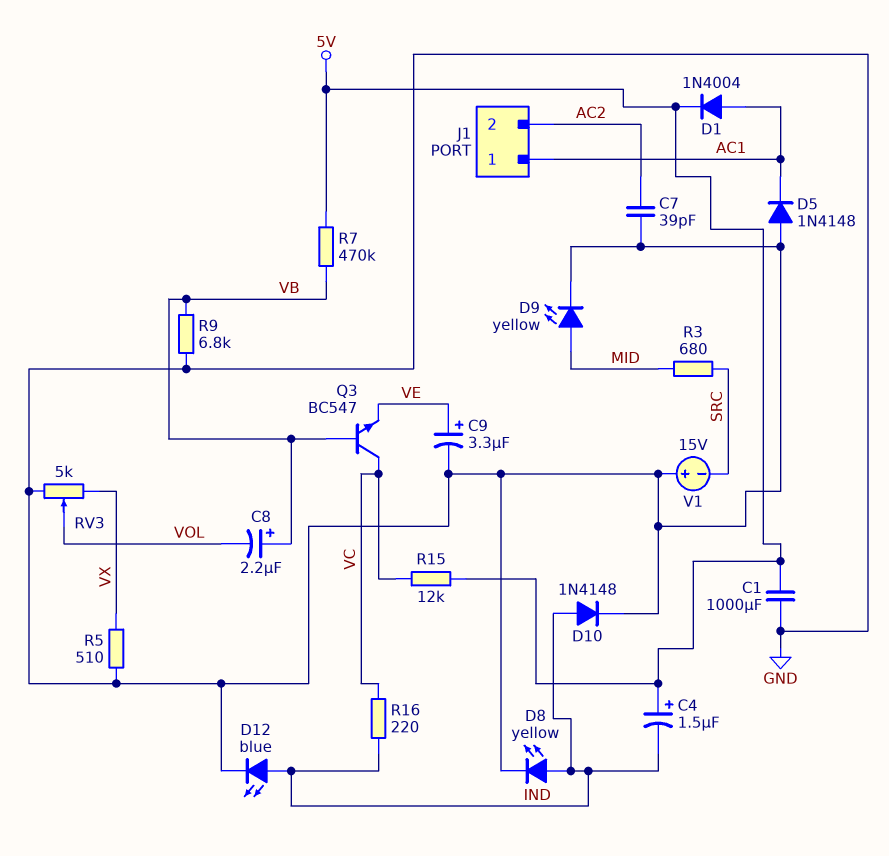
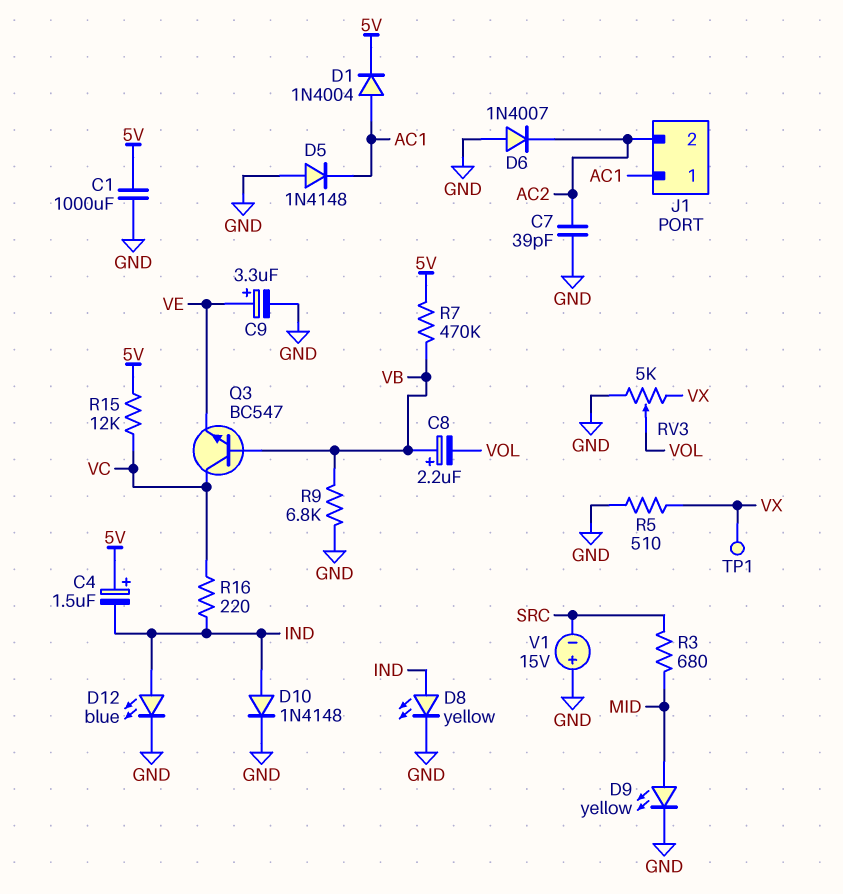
D6: none -> diode 1N4007 (A GND, K AC2)
TP1: none -> test point (VX)

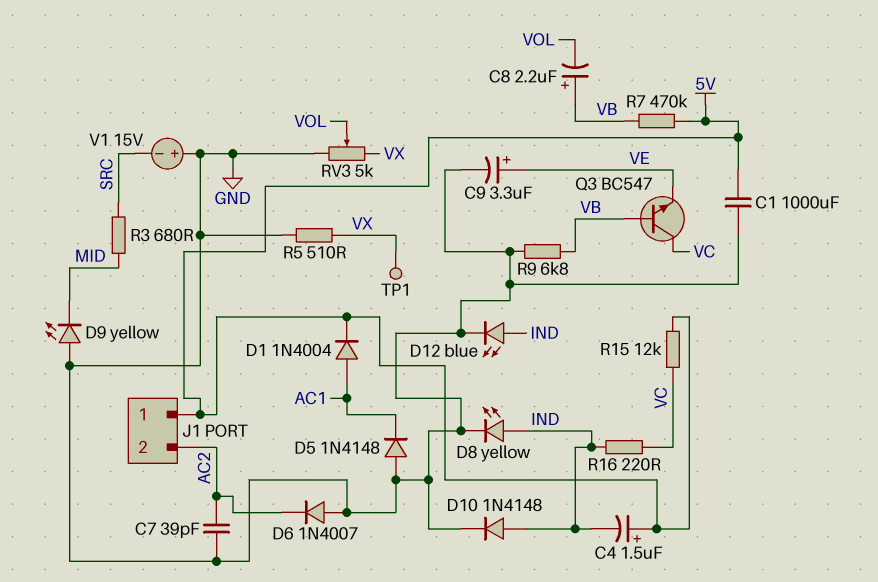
D9: LED yellow (A MID, K GND) -> LED yellow (A GND, K MID)
J1 pin 1: AC1 -> 5V

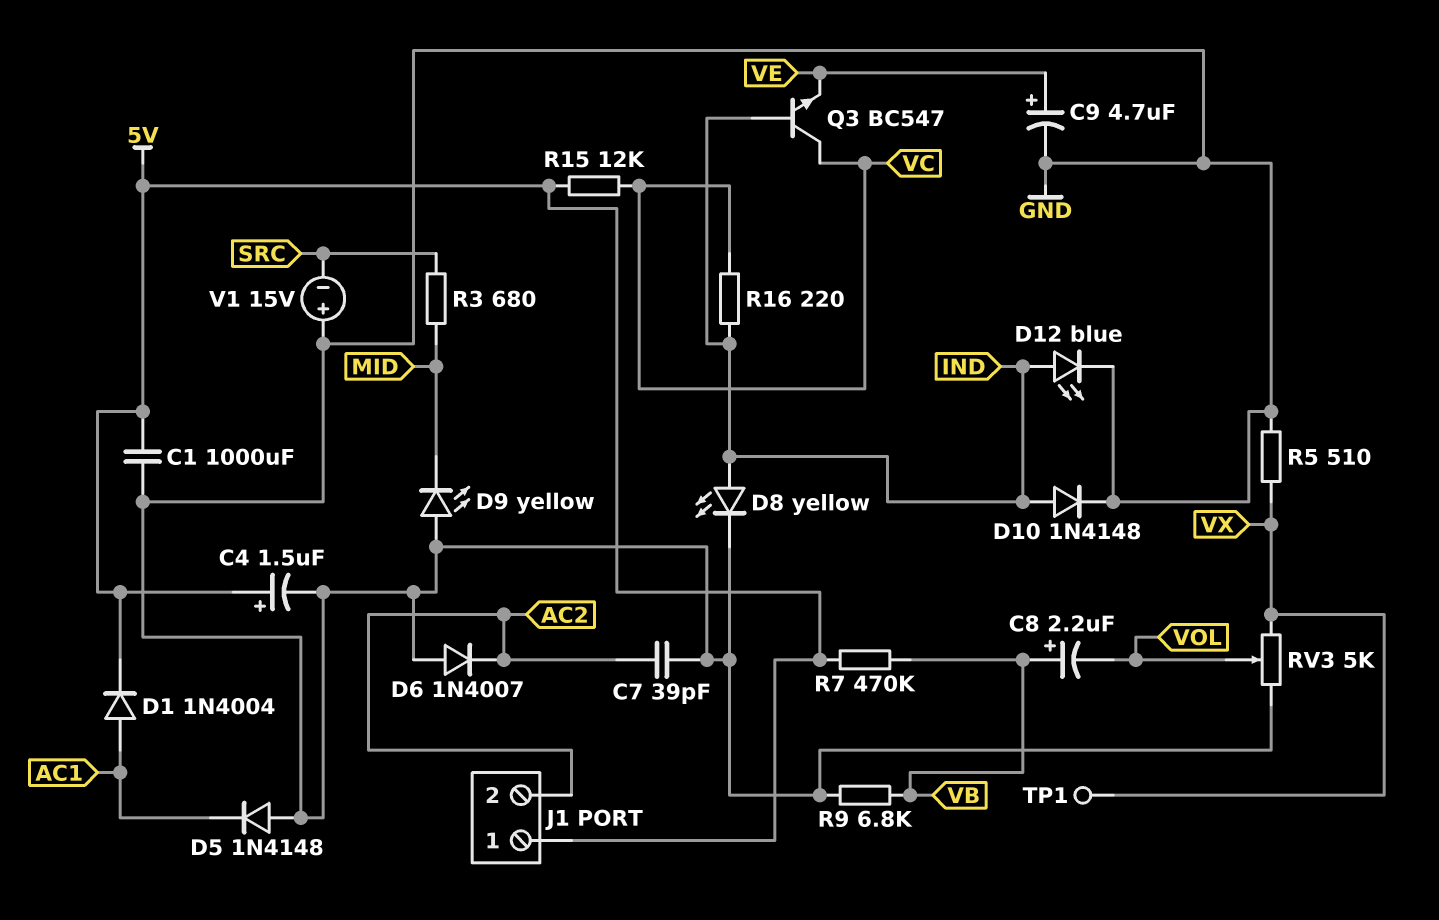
C4: 1.5uF (plus 5V, minus IND) -> 1.5uF (plus 5V, minus GND)
C9: 3.3uF (plus VE, minus GND) -> 4.7uF (plus VE, minus GND)
Q3: NPN BC547 (B VB, C VC, E VE) -> NPN BC547 (B IND, C VC, E VE)

